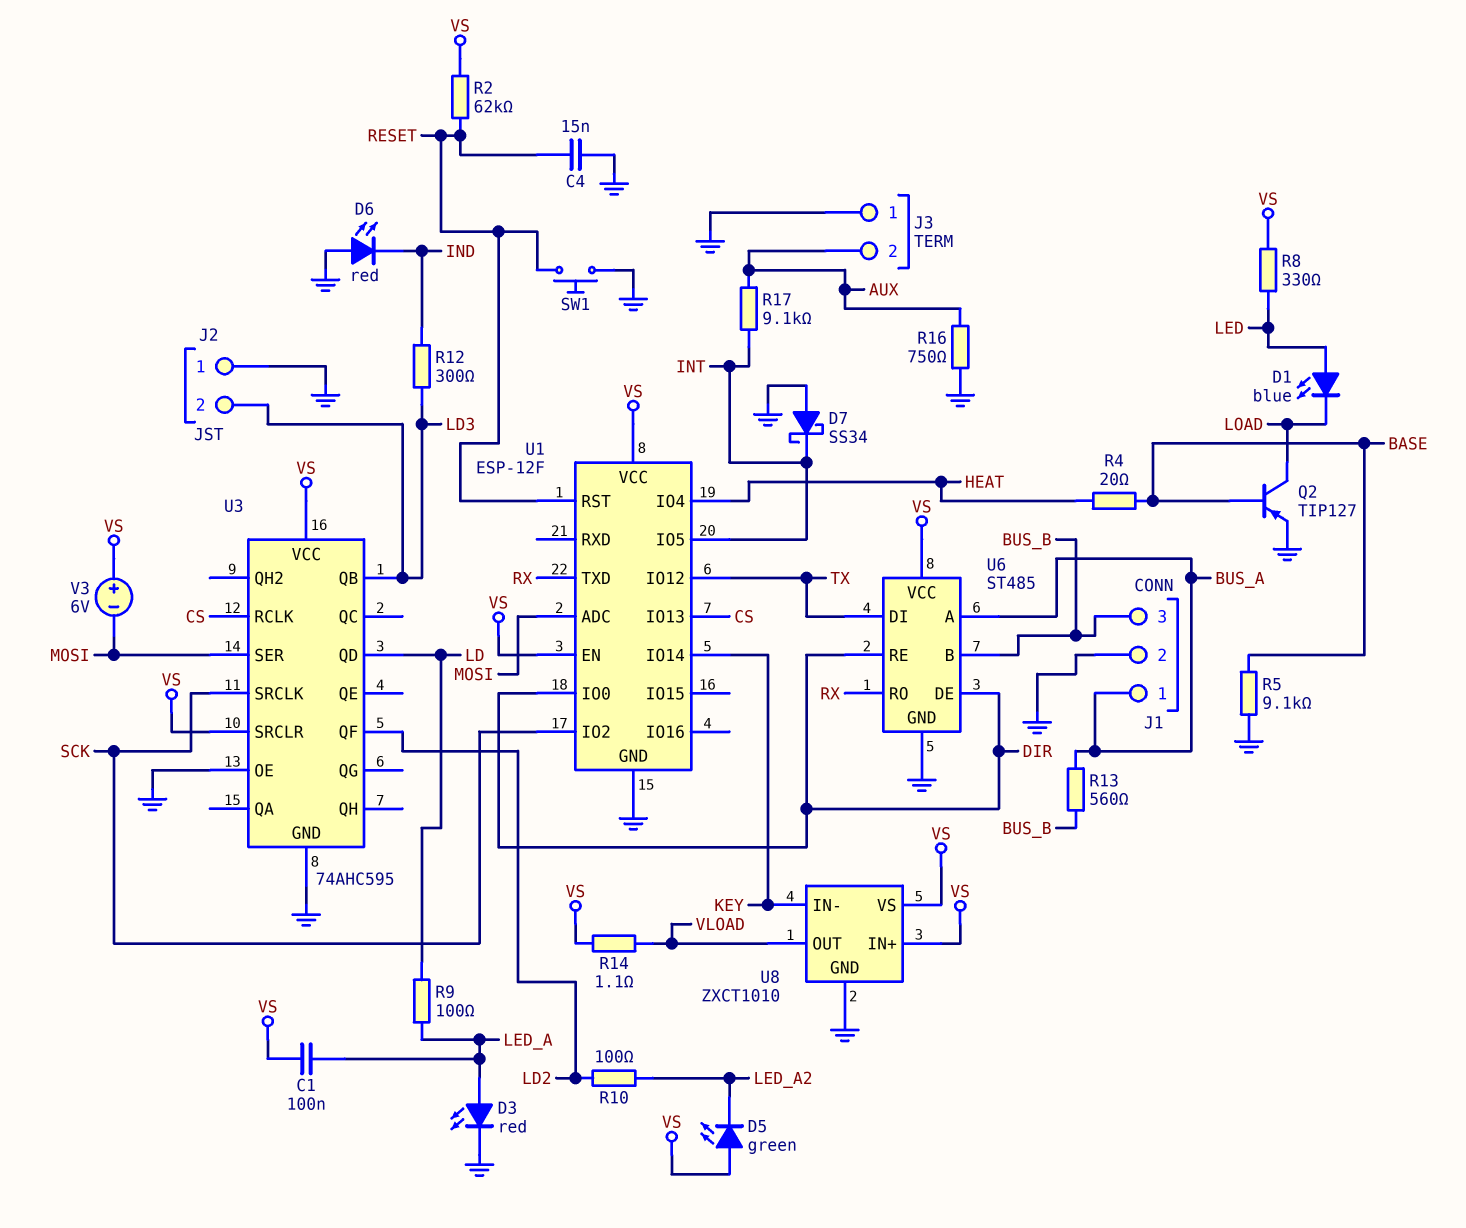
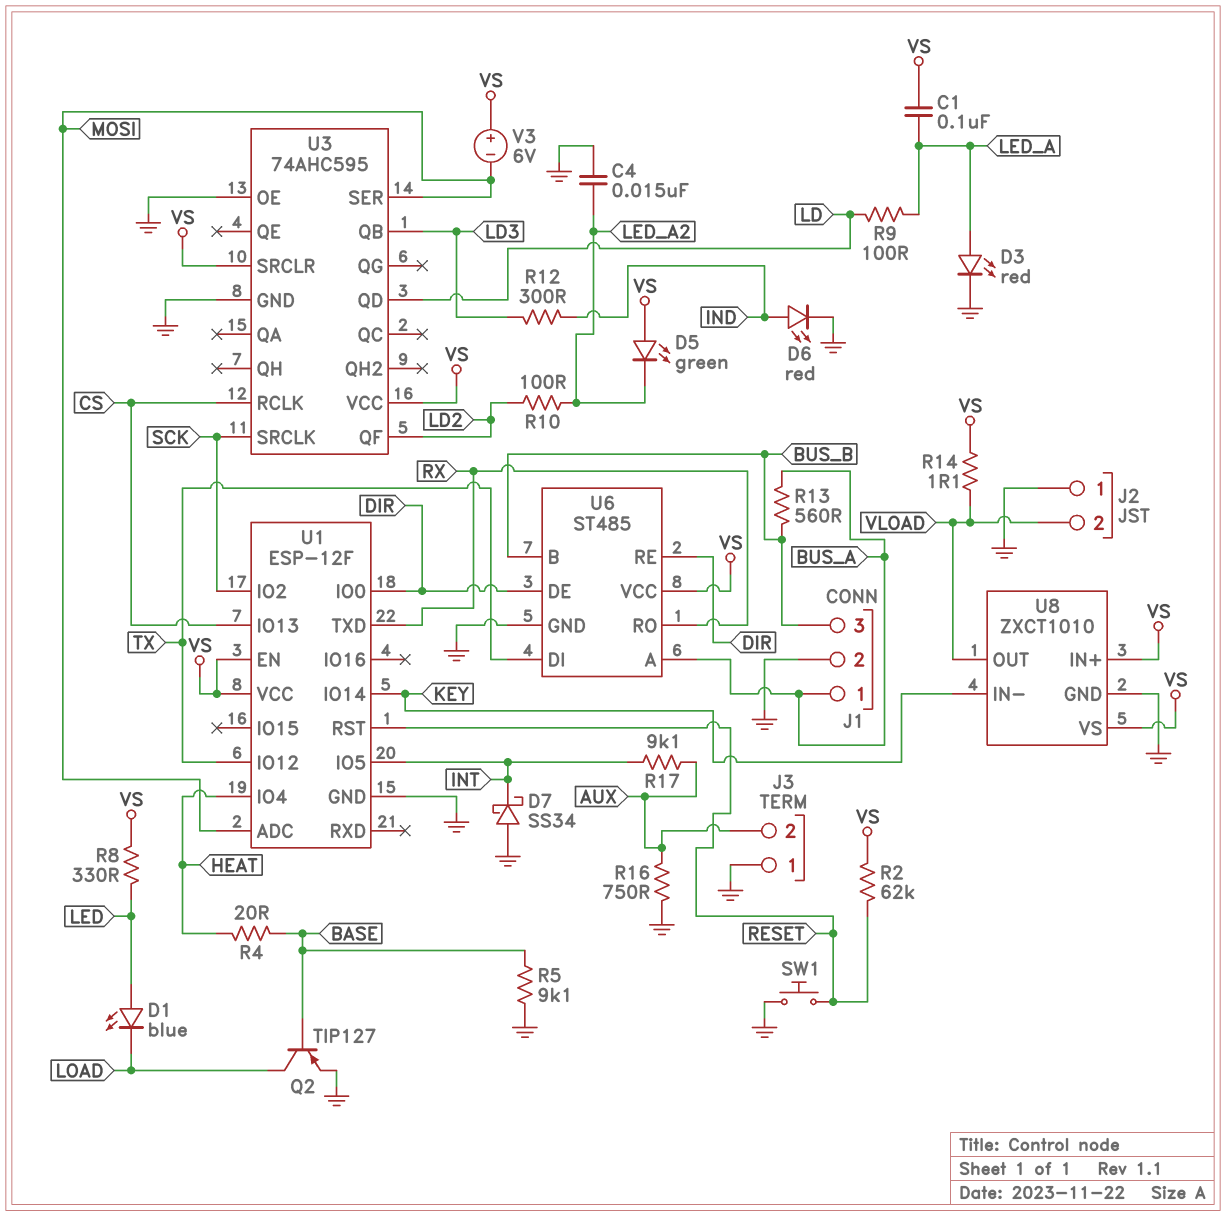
C4: 15nF (GND, RESET) -> 15nF (GND, LED_A2)
D6: LED red (A GND, K IND) -> LED red (A IND, K GND)
J2 pin 2: LD3 -> VLOAD

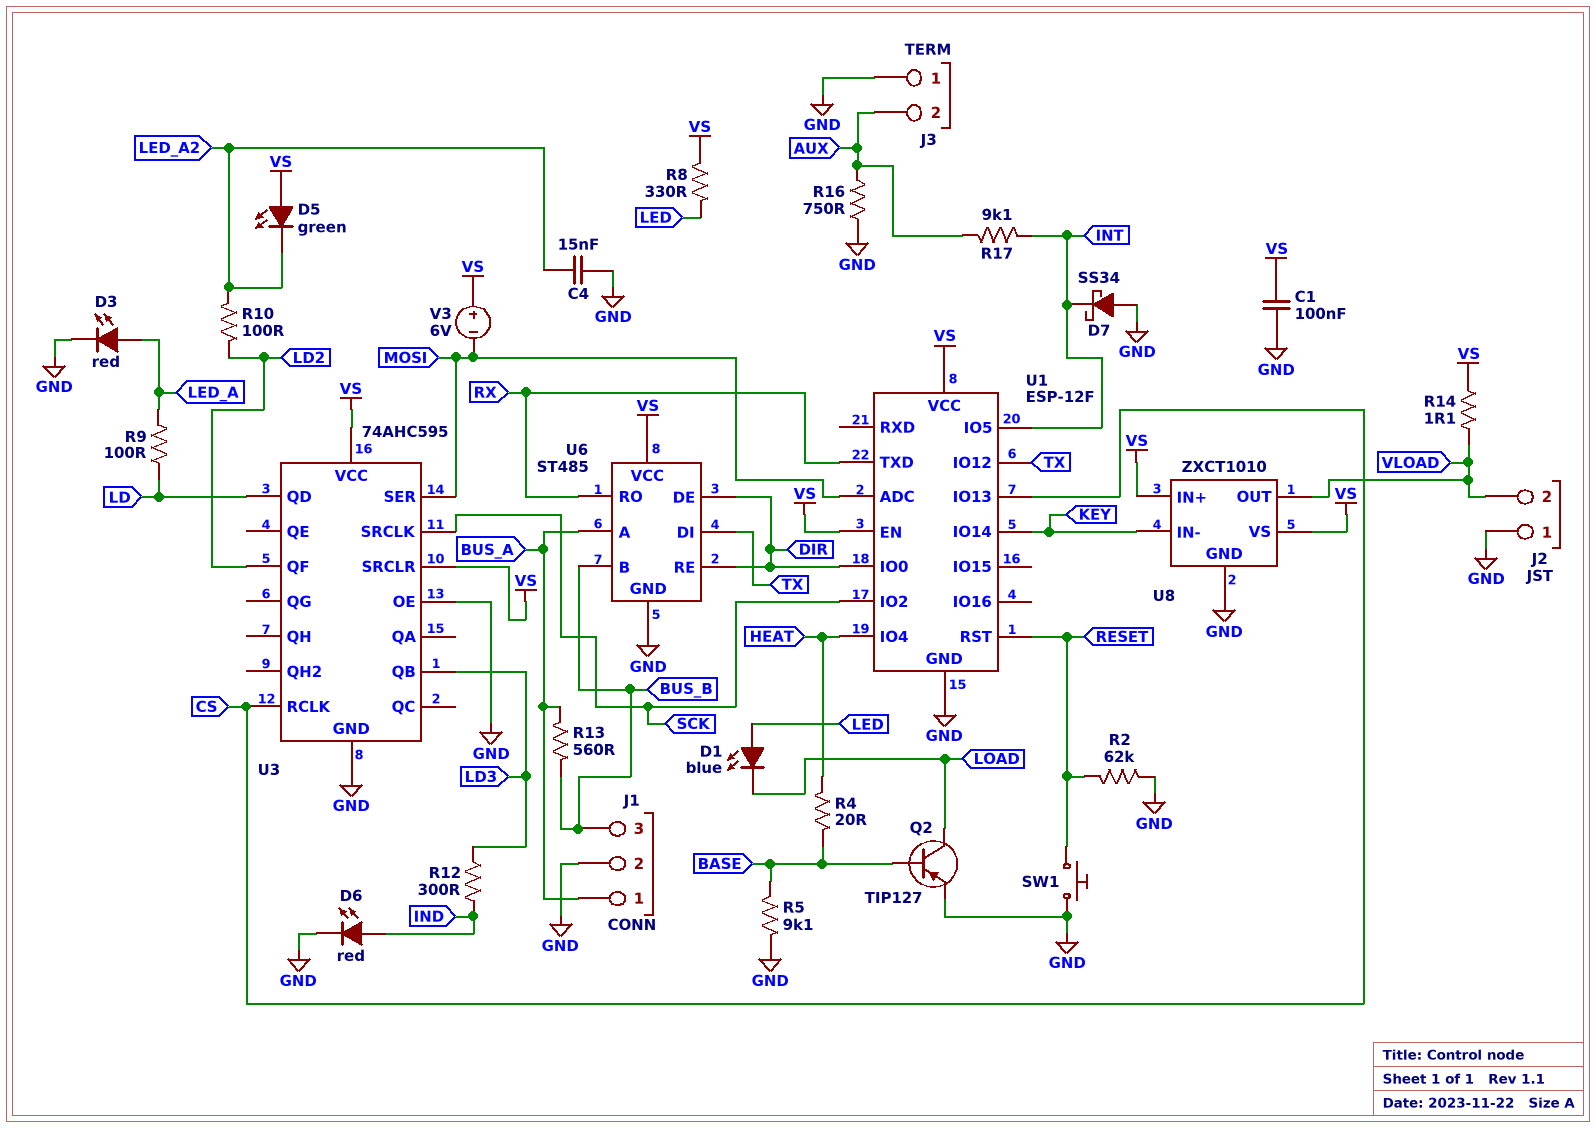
C1: 100nF (LED_A, VS) -> 100nF (GND, VS)
R2: 62k (RESET, VS) -> 62k (GND, RESET)

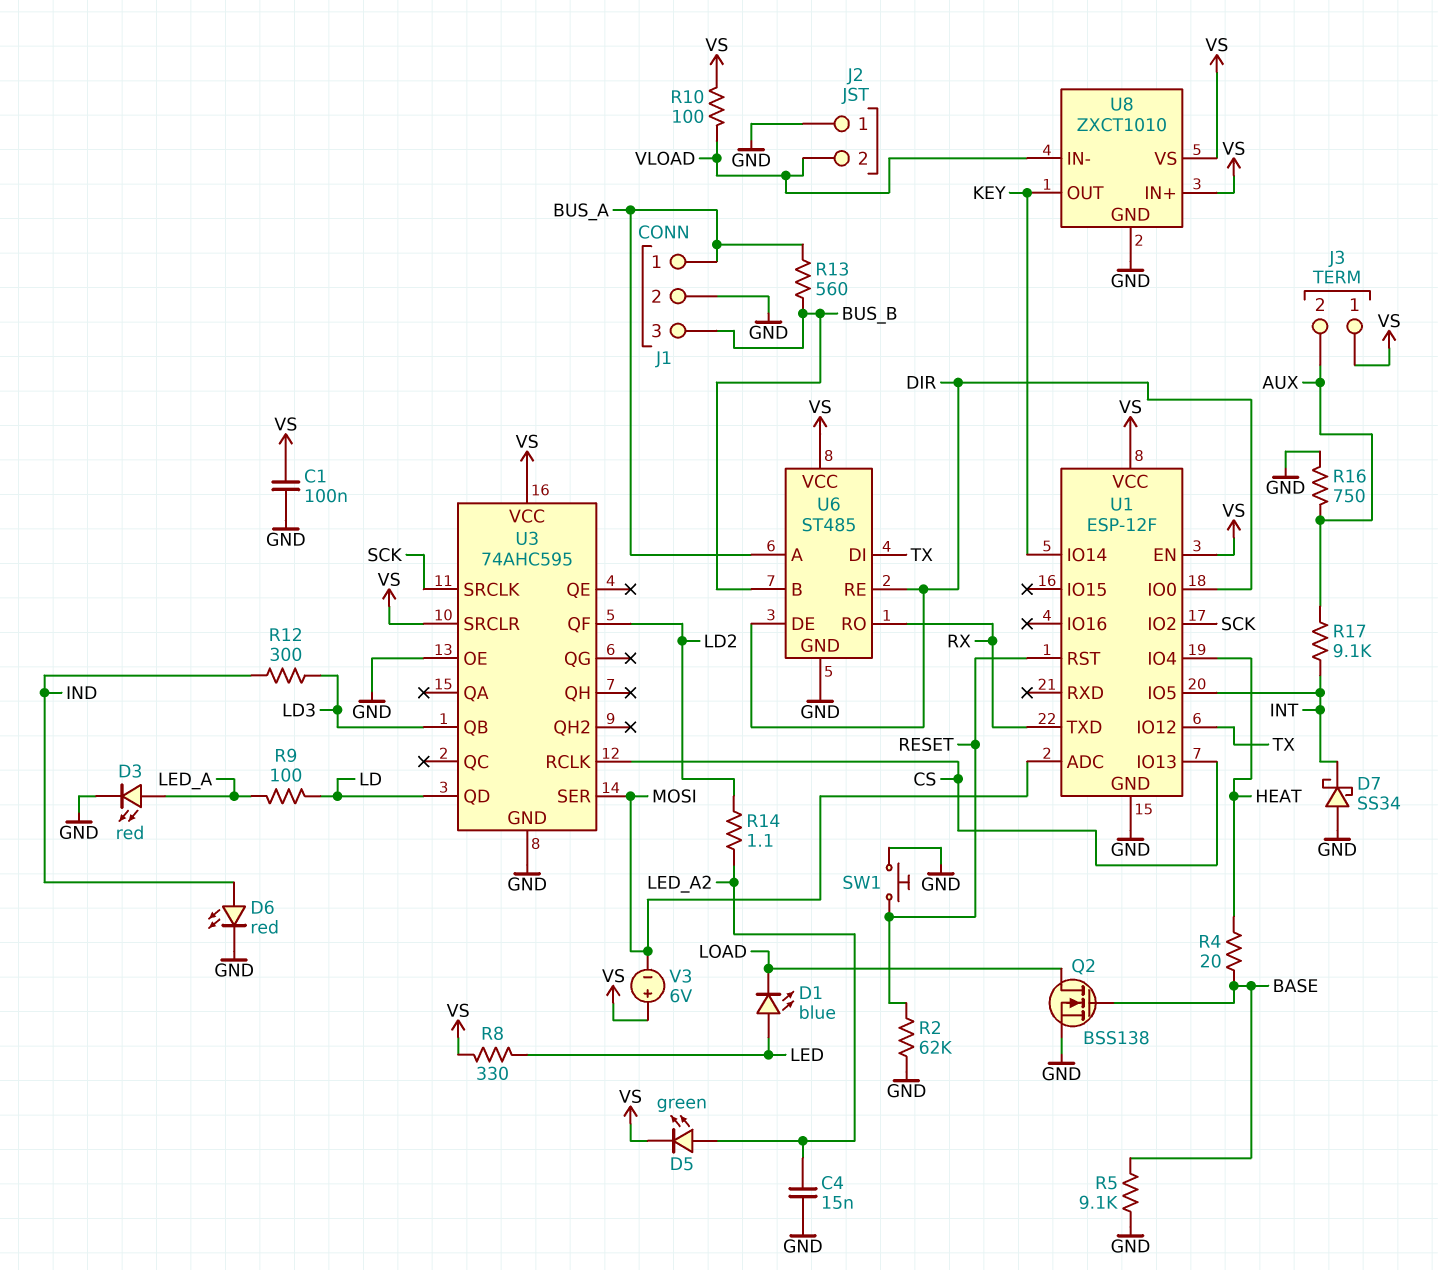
D5: LED green (A VS, K LED_A2) -> LED green (A LED_A2, K VS)
J3 pin 1: GND -> VS
Q2: PNP TIP127 (B BASE, C LOAD, E GND) -> NMOS BSS138 (G BASE, D LOAD, S GND)
R10: 100 (LD2, LED_A2) -> 100 (VLOAD, VS)
R14: 1.1 (VLOAD, VS) -> 1.1 (LD2, LED_A2)
U8 pin IN-: KEY -> VLOAD
U8 pin OUT: VLOAD -> KEY

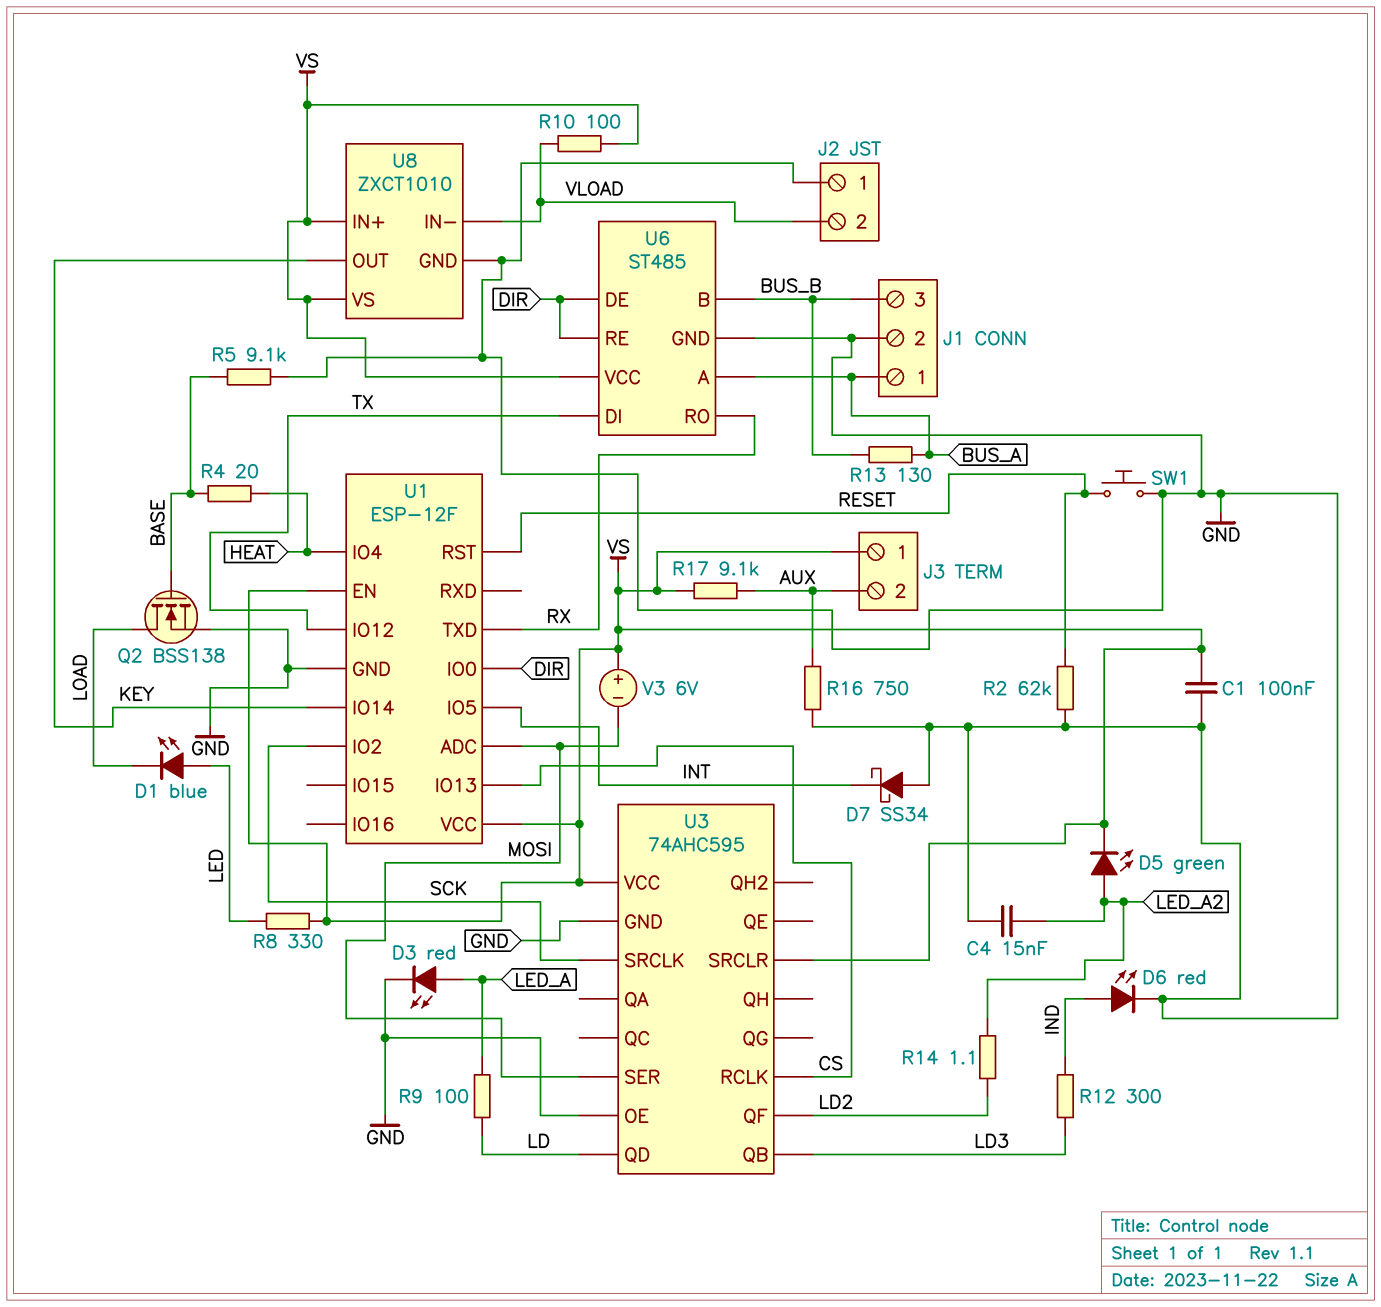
R13: 560 (BUS_A, BUS_B) -> 130 (BUS_A, BUS_B)
R17: 9.1k (AUX, INT) -> 9.1k (AUX, VS)

